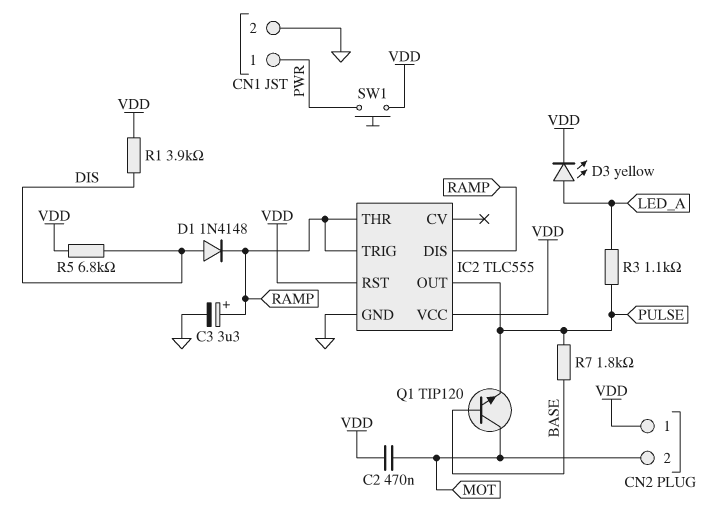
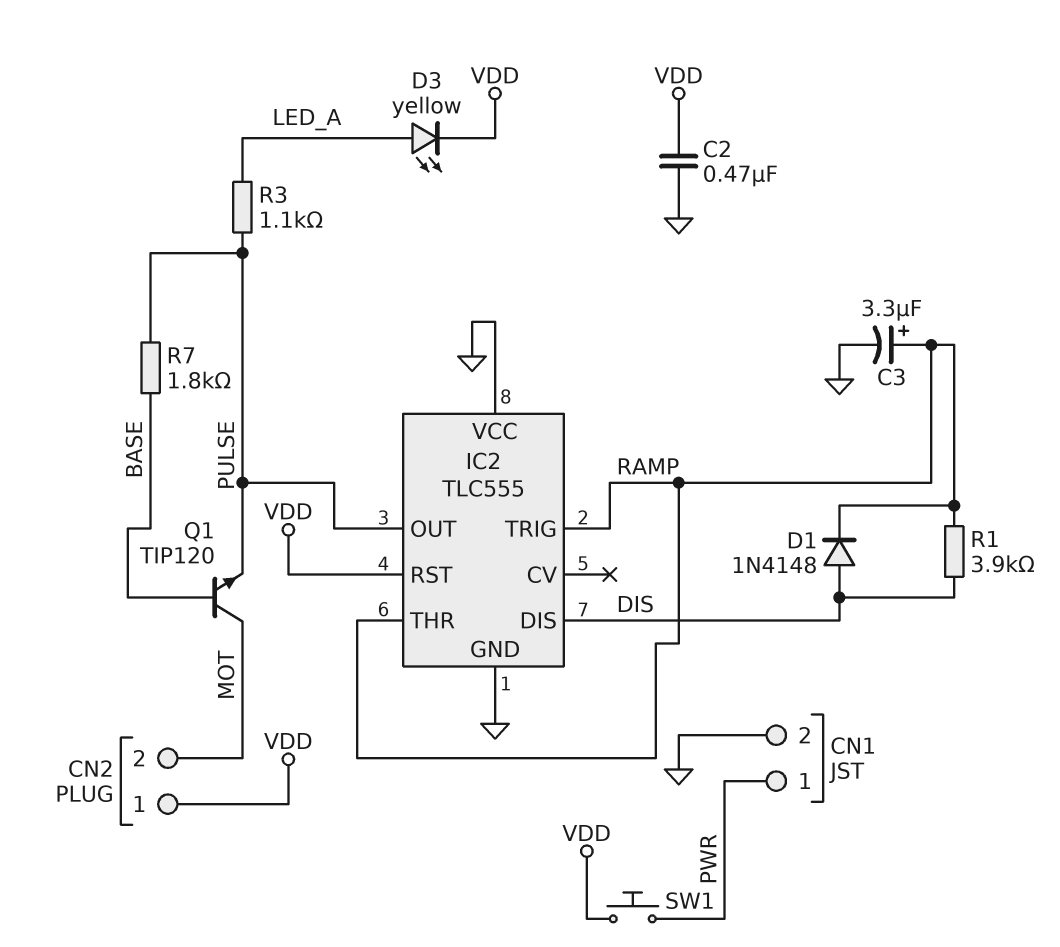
C2: 470nF (MOT, VDD) -> 470nF (GND, VDD)
IC2 pin DIS: RAMP -> DIS
IC2 pin VCC: VDD -> GND
R1: 3.9k (DIS, VDD) -> 3.9k (DIS, RAMP)
R5: 6.8k (DIS, VDD) -> none

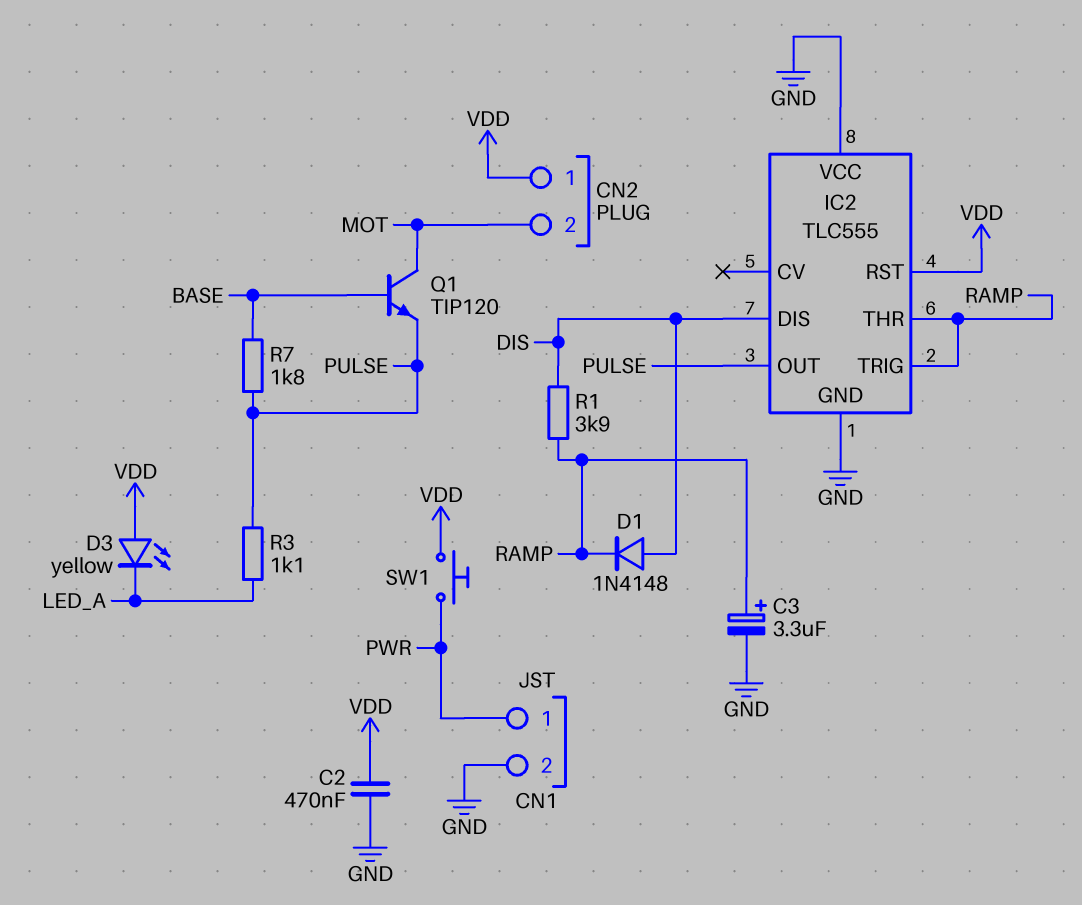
D3: LED yellow (A LED_A, K VDD) -> LED yellow (A VDD, K LED_A)

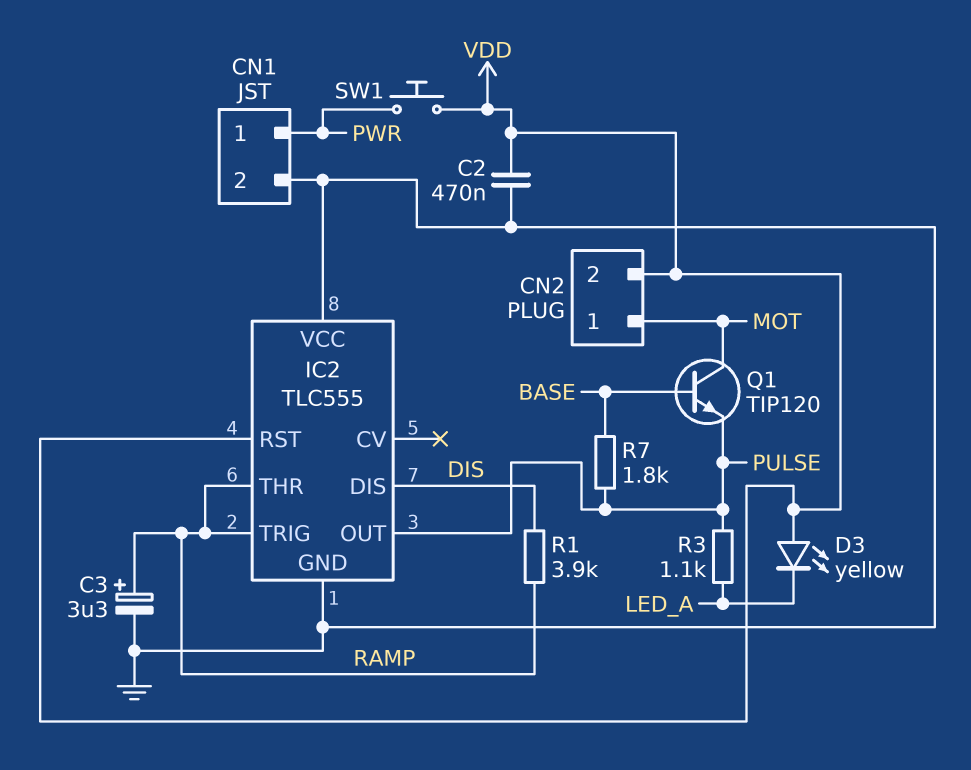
CN2 pin 1: VDD -> MOT
CN2 pin 2: MOT -> VDD
D1: diode 1N4148 (A DIS, K RAMP) -> none

